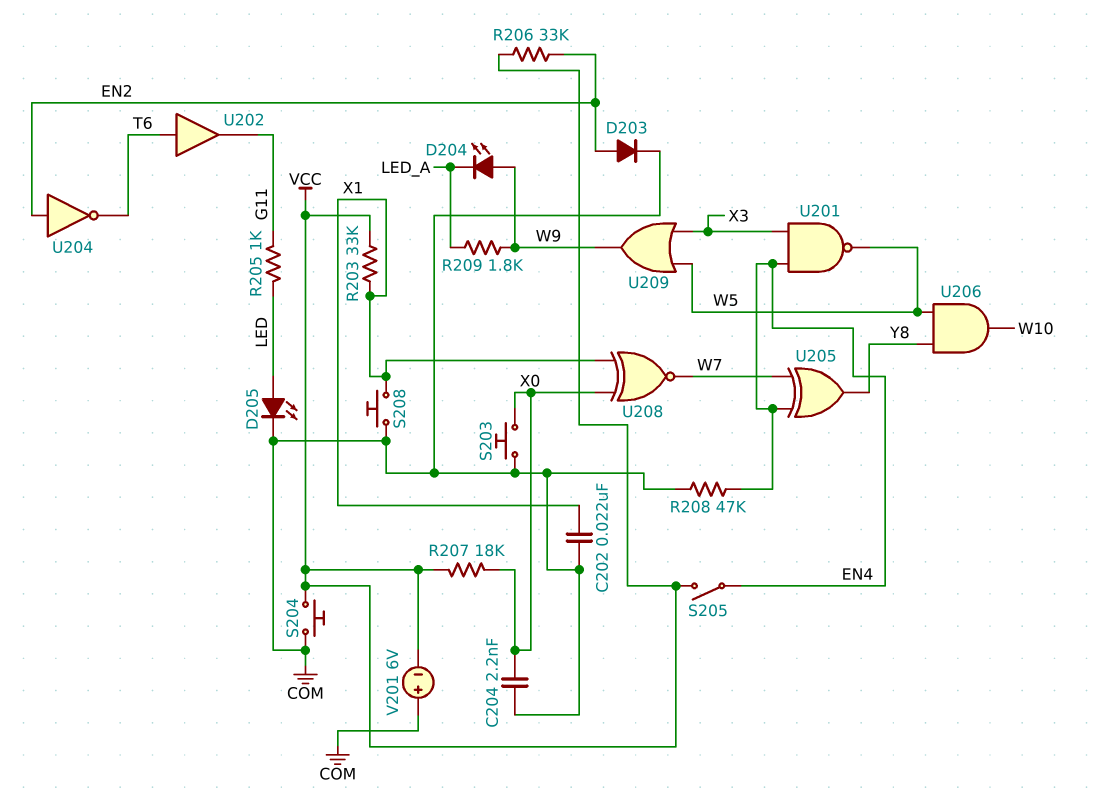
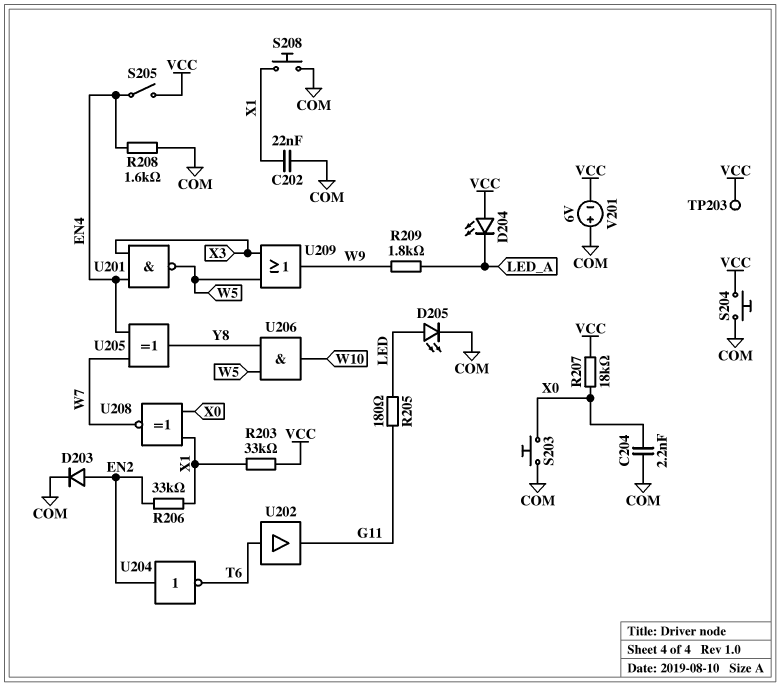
D204: LED (A W9, K LED_A) -> LED (A VCC, K LED_A)
R205: 1k (G11, LED) -> 180 (G11, LED)
R206: 33k (EN2, VCC) -> 33k (EN2, X1)
R208: 47k (COM, EN4) -> 1.6k (COM, EN4)
TP203: none -> test point (VCC)

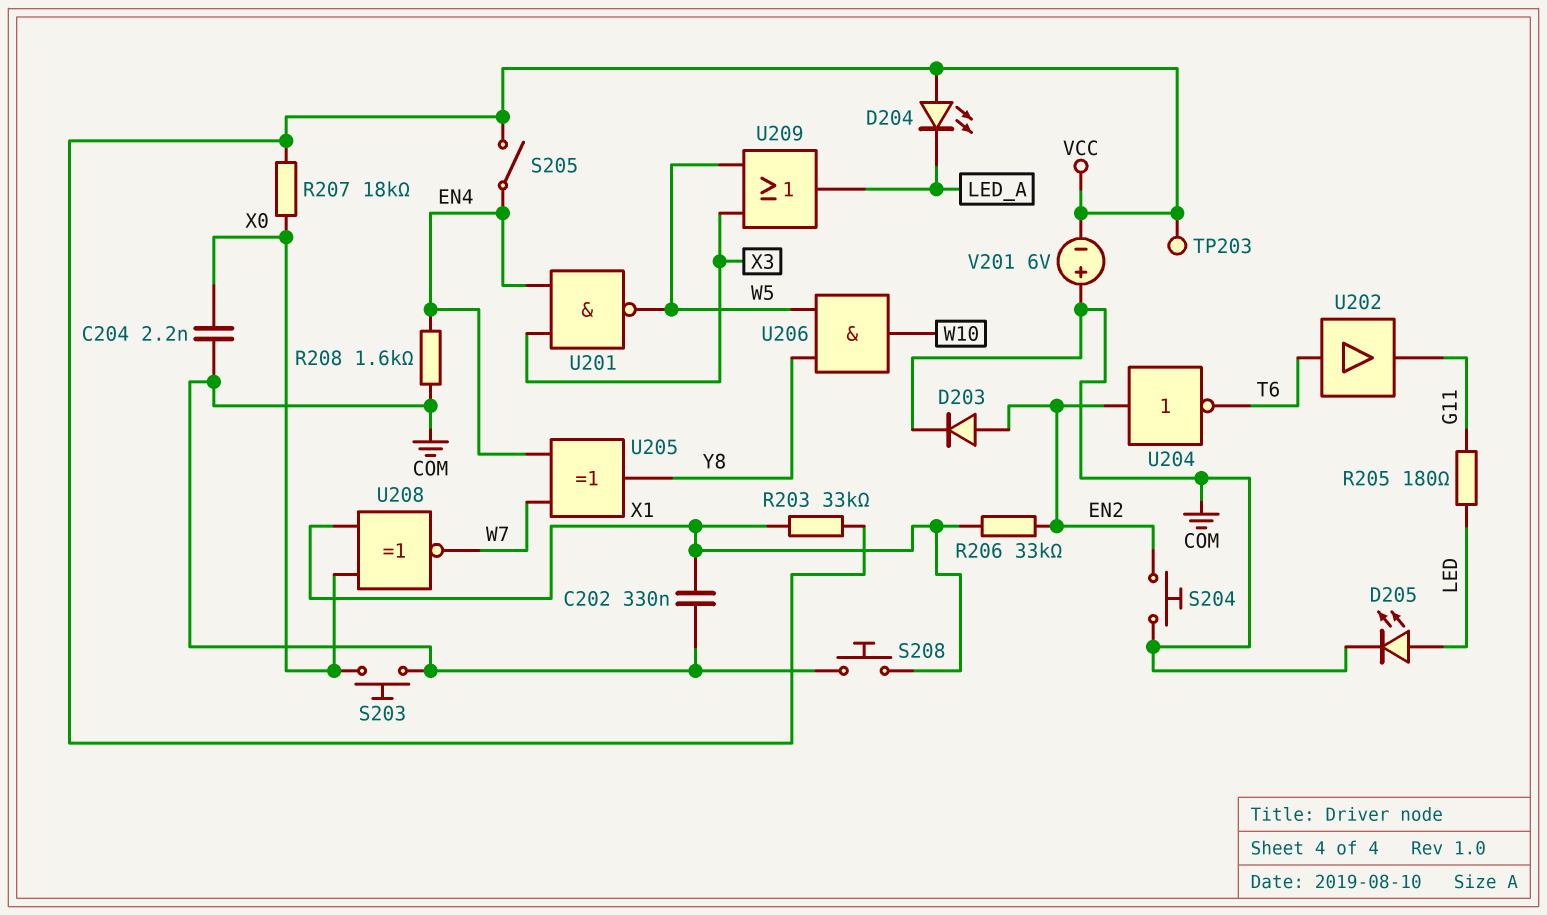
C202: 22nF (COM, X1) -> 330nF (COM, X1)
R209: 1.8k (LED_A, W9) -> none
S204: button (COM, VCC) -> button (COM, EN2)
U209: OR (in W5, in X3, out W9) -> OR (in W5, in X3, out LED_A)

